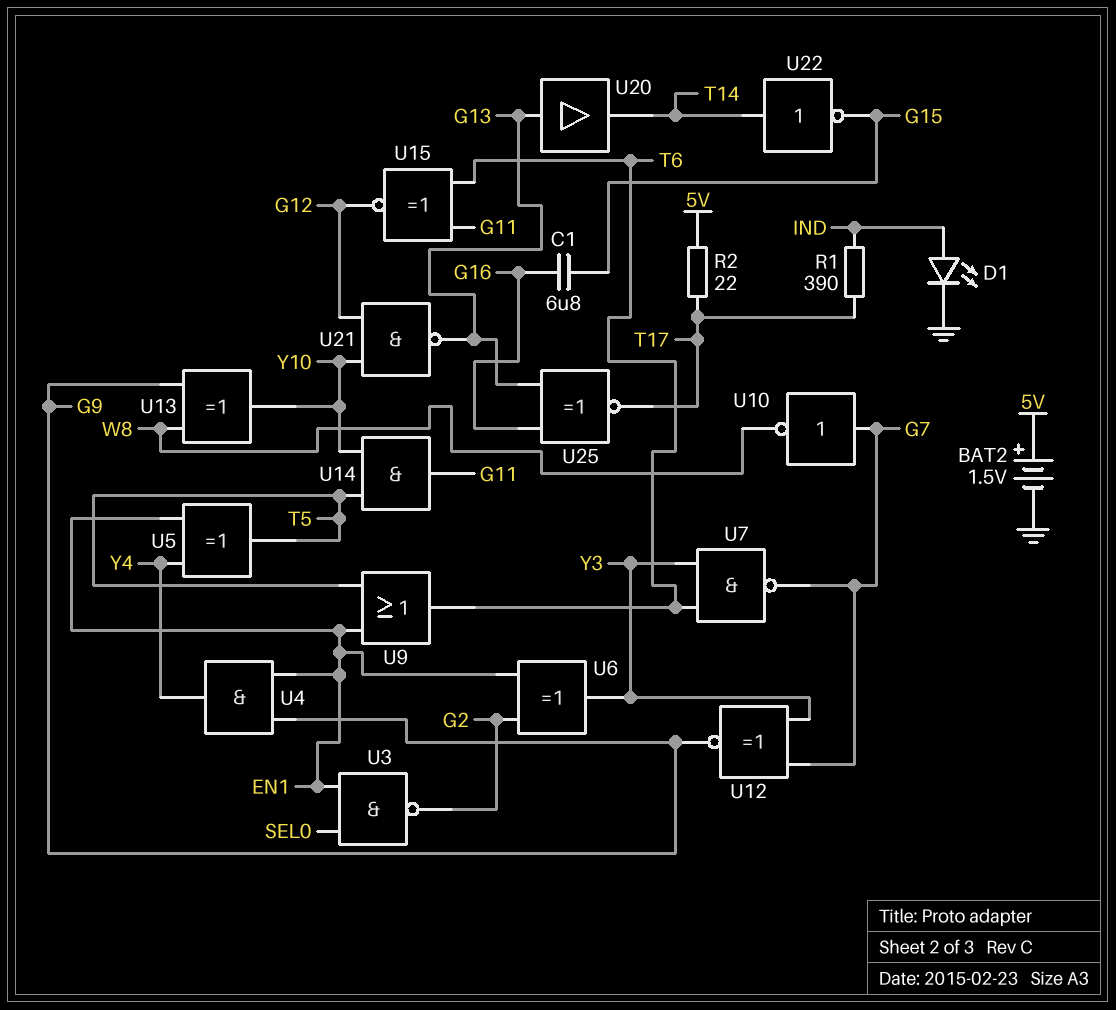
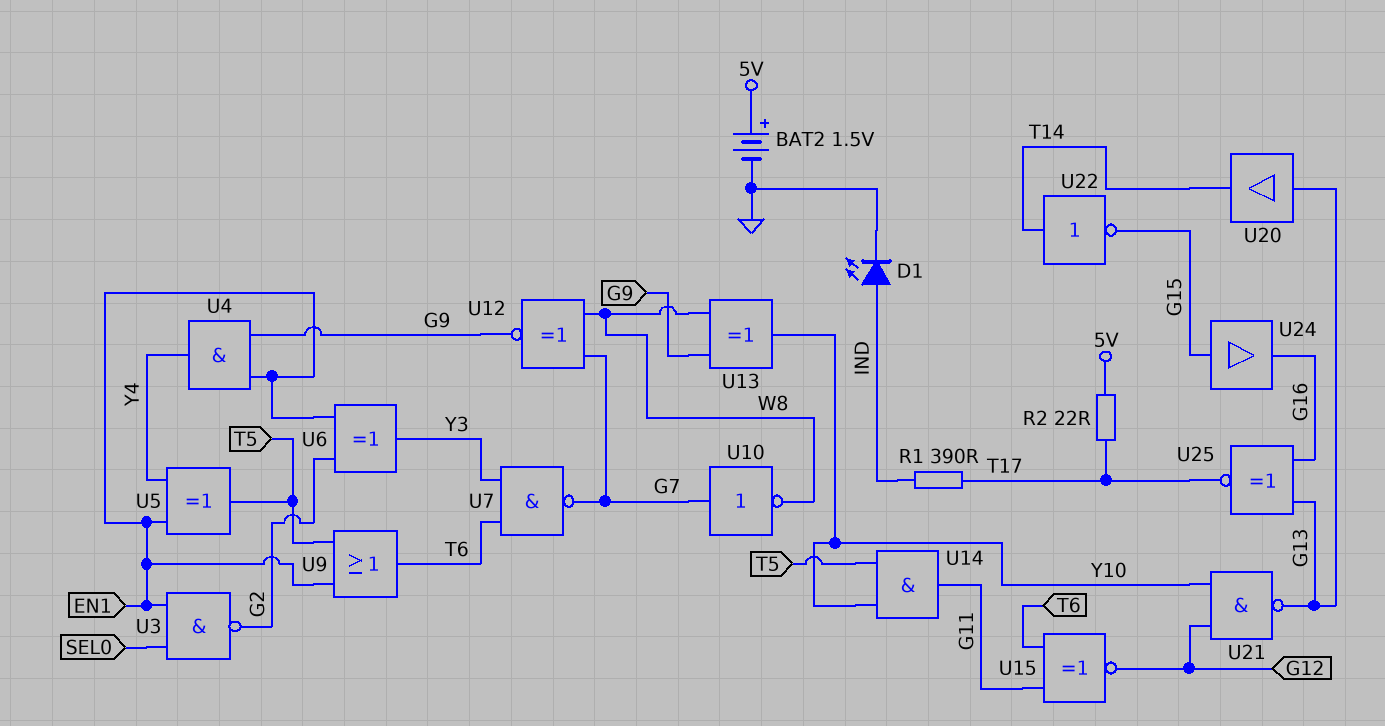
C1: 6.8uF (G15, G16) -> none
U12: XNOR (in G7, in Y3, out G9) -> XNOR (in G7, in W8, out G9)
U24: none -> buffer (in G15, out G16)

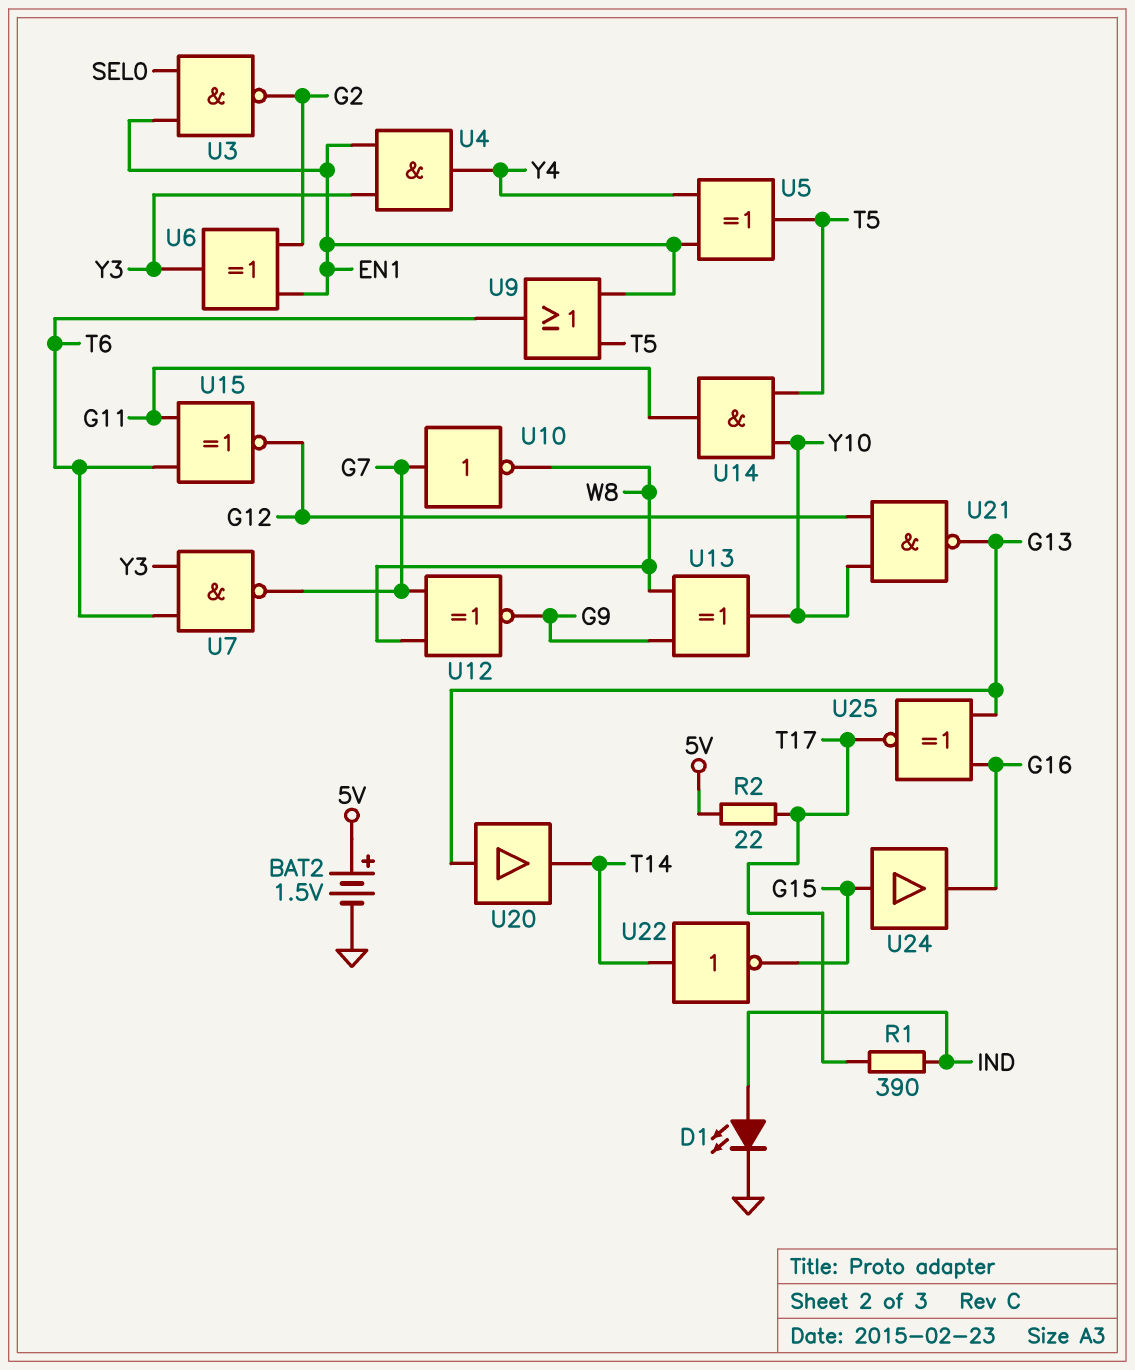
U4: AND (in EN1, in G9, out Y4) -> AND (in EN1, in Y3, out Y4)

